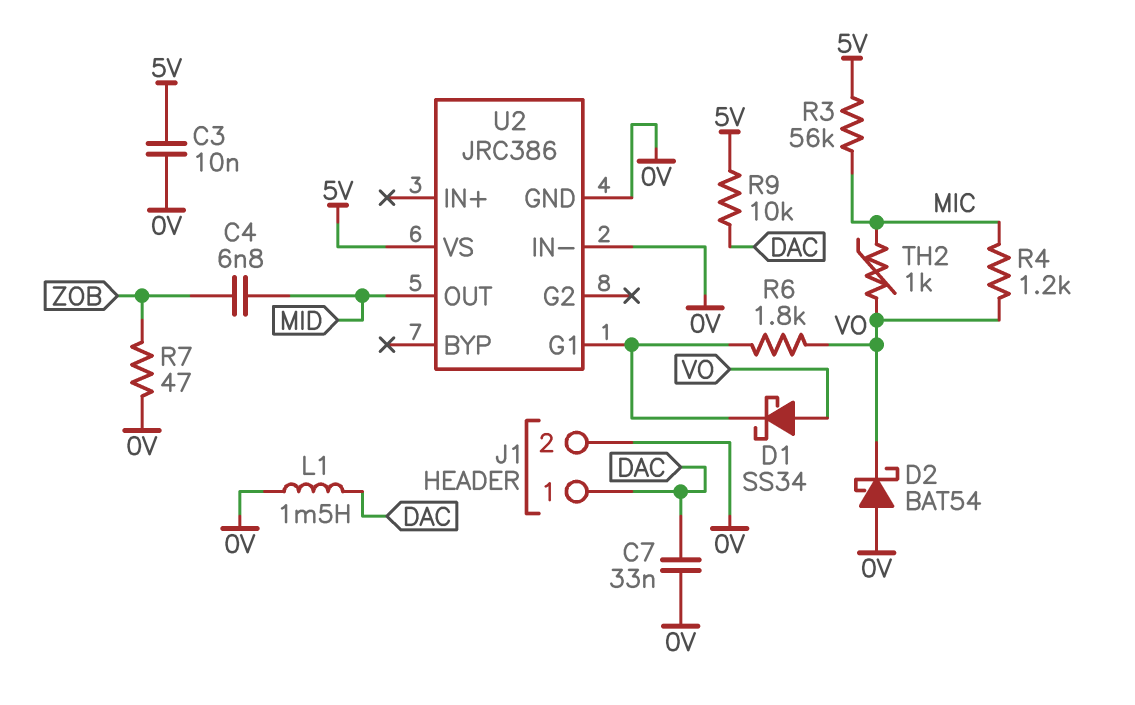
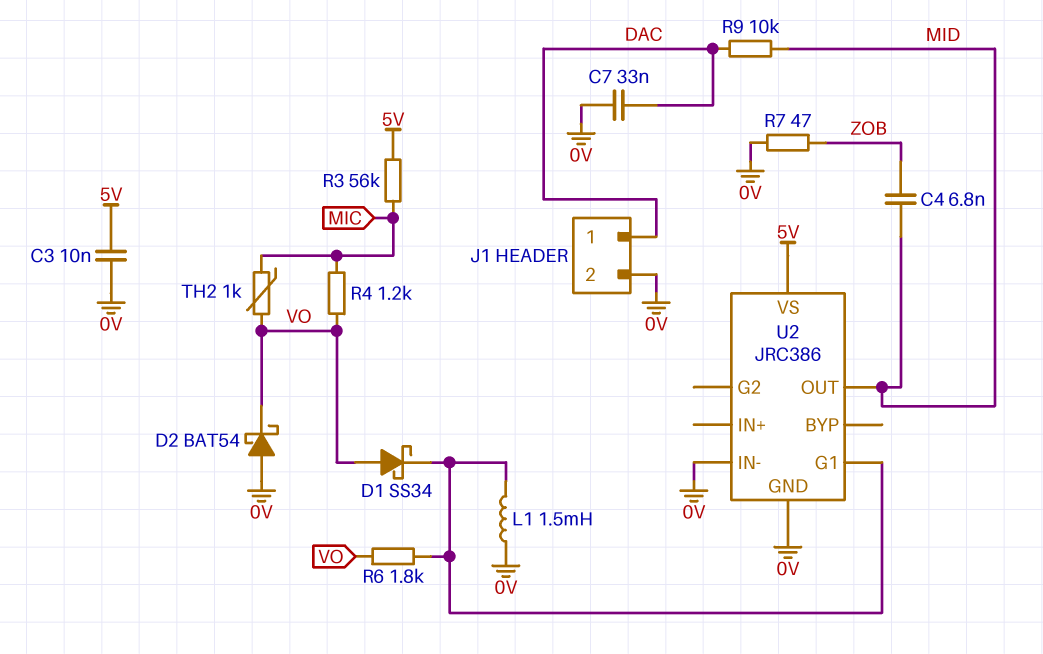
L1: 1.5mH (0V, DAC) -> 1.5mH (0V, U2/G1)
R9: 10k (5V, DAC) -> 10k (DAC, MID)

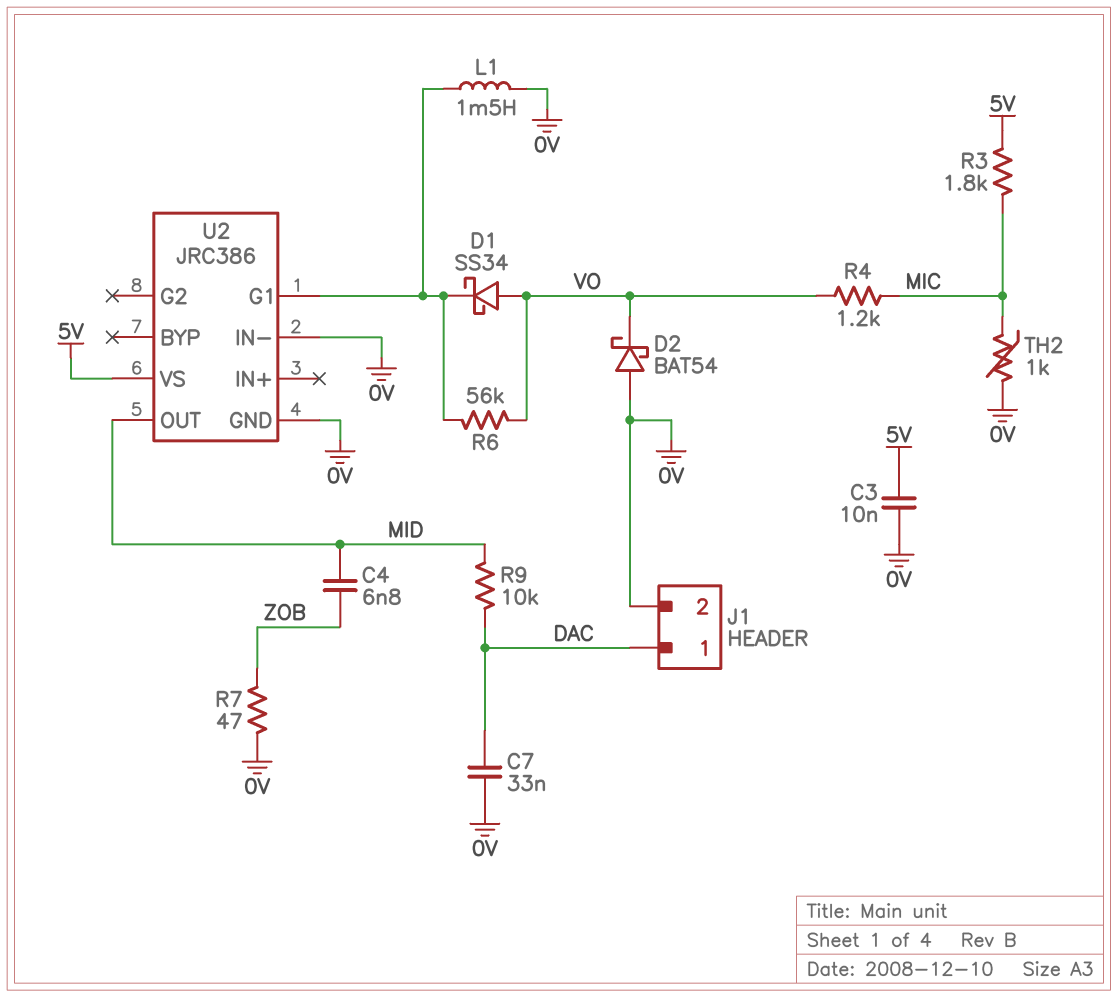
R3: 56k (5V, MIC) -> 1.8k (5V, MIC)
R6: 1.8k (U2/G1, VO) -> 56k (U2/G1, VO)
TH2: 1k (MIC, VO) -> 1k (0V, MIC)

